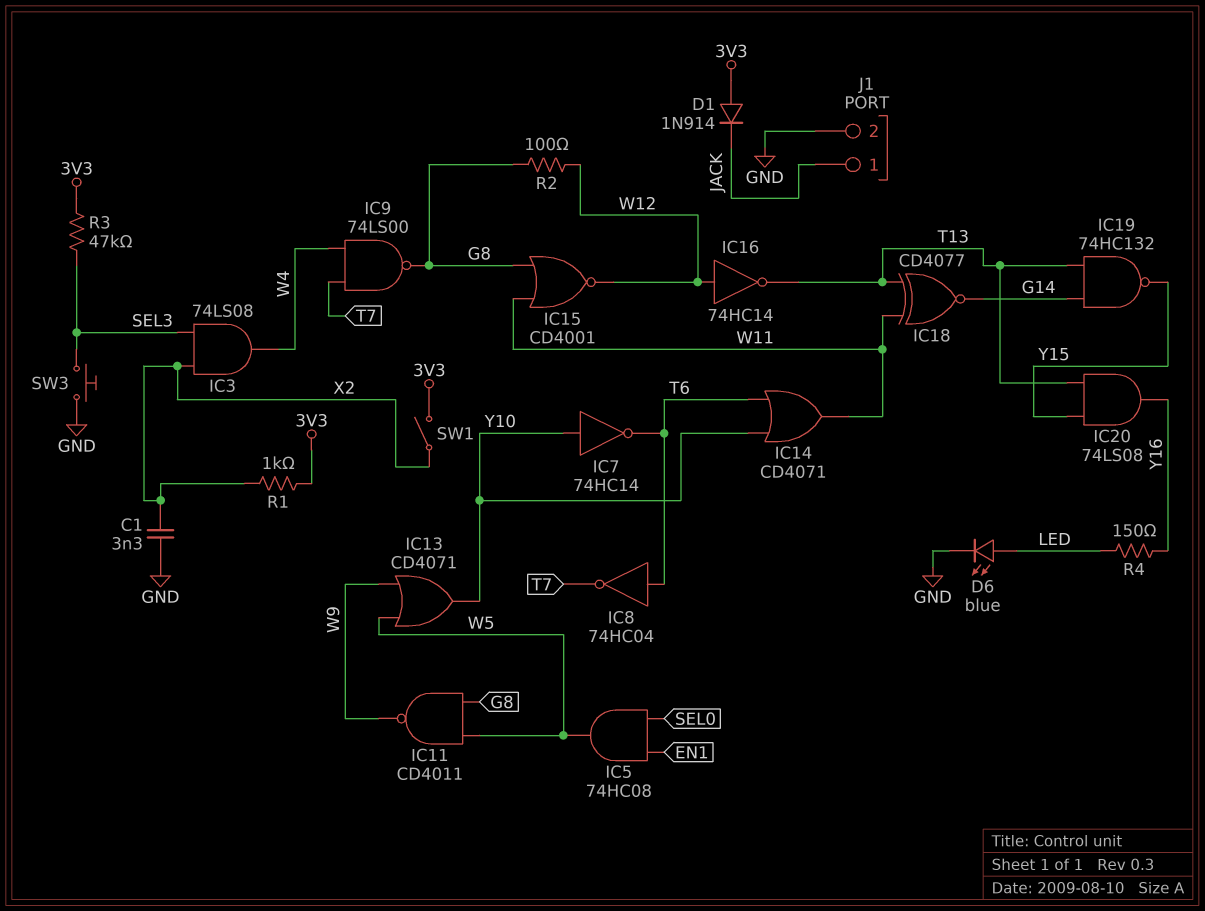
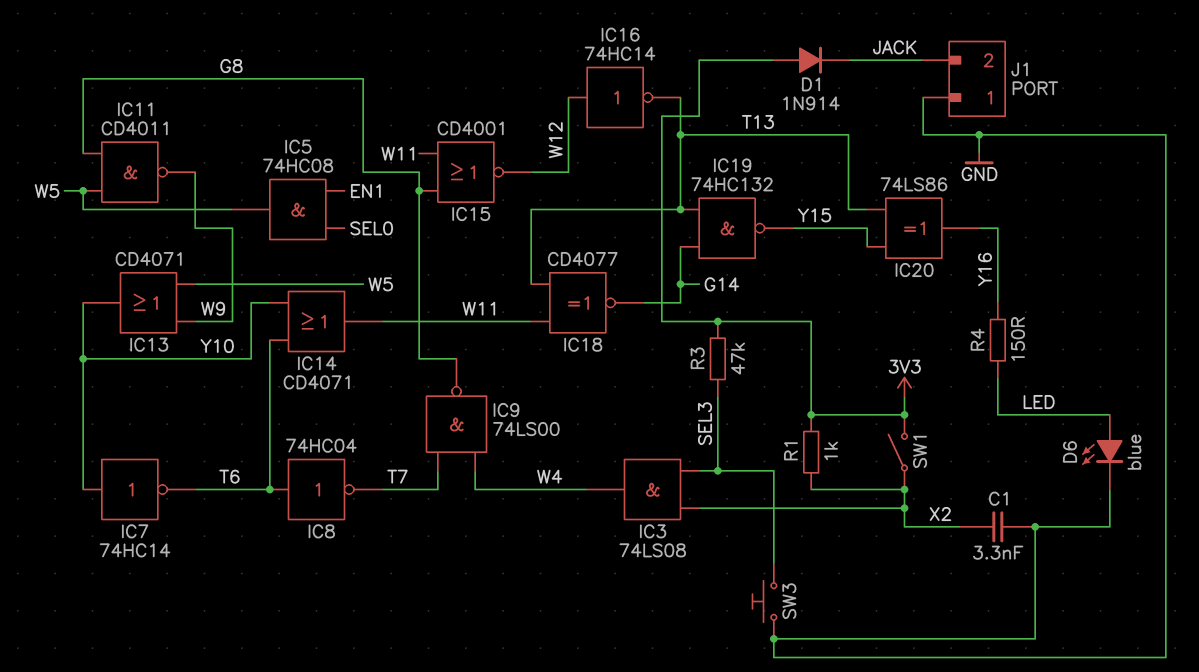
IC20: AND 74LS08 (in T13, in Y15, out Y16) -> XOR 74LS86 (in T13, in Y15, out Y16)
J1 pin 1: JACK -> GND
J1 pin 2: GND -> JACK
R2: 100 (G8, W12) -> none

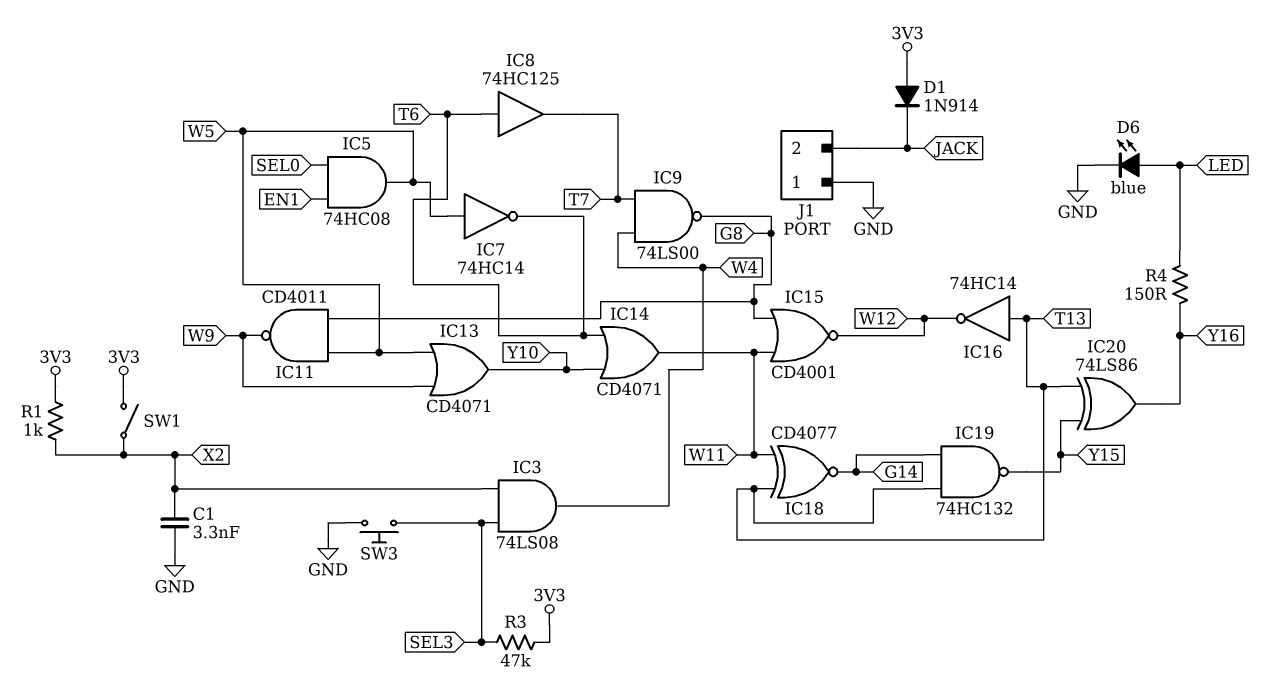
IC7: NOT 74HC14 (in Y10, out T6) -> NOT 74HC14 (in W5, out T6)
IC8: NOT 74HC04 (in T6, out T7) -> buffer 74HC125 (in T6, out T7)
IC16: NOT 74HC14 (in W12, out T13) -> NOT 74HC14 (in T13, out W12)

